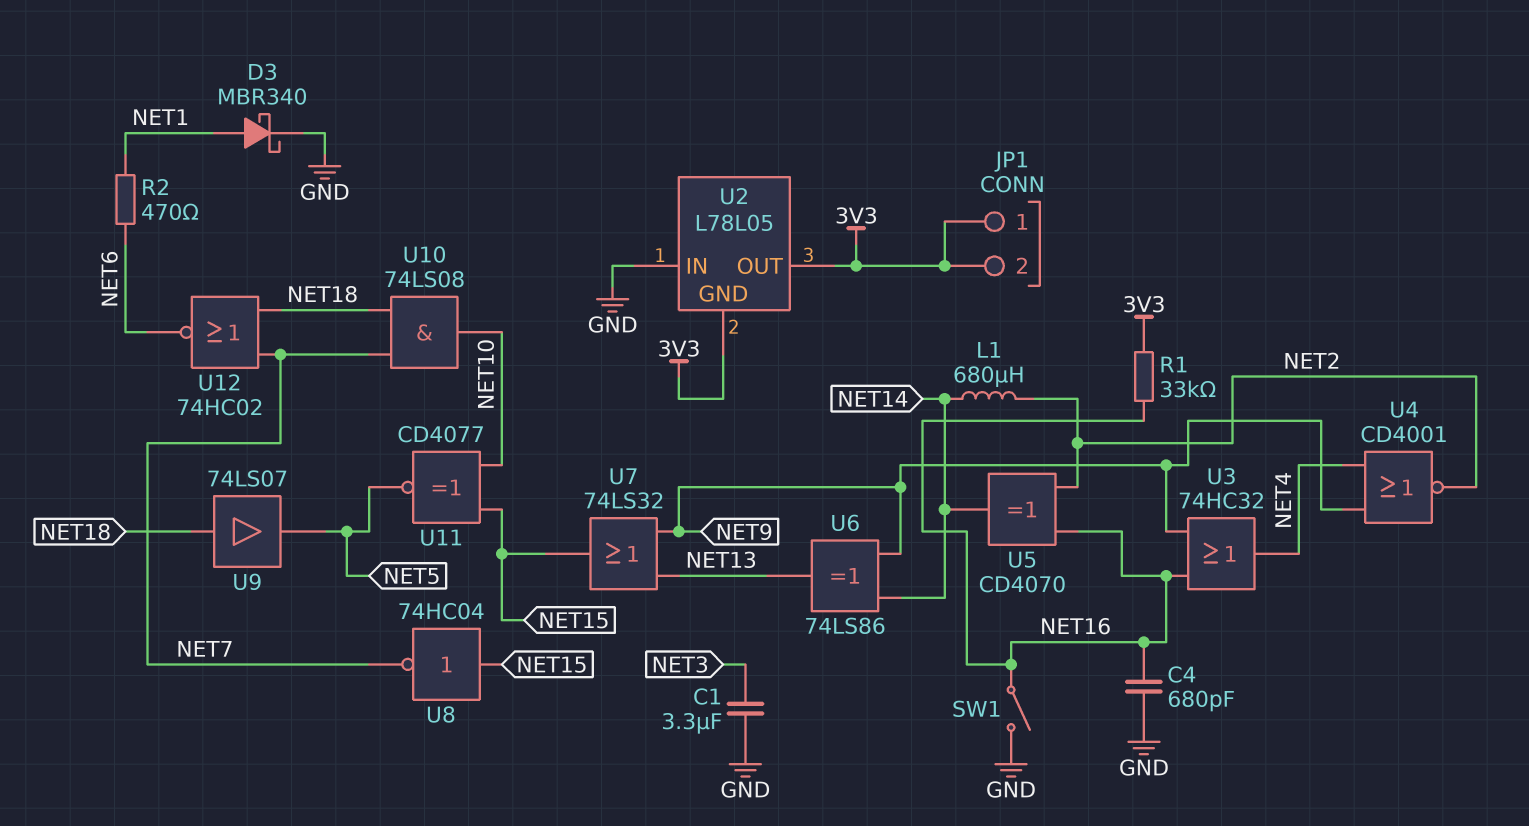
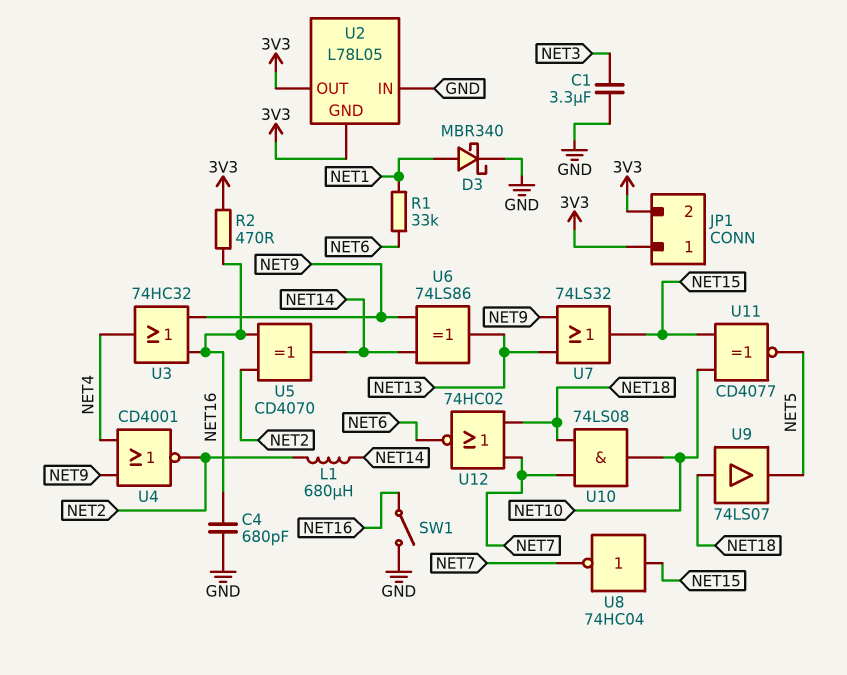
R1: 33k (3V3, NET16) -> 33k (NET1, NET6)
R2: 470 (NET1, NET6) -> 470 (3V3, NET16)

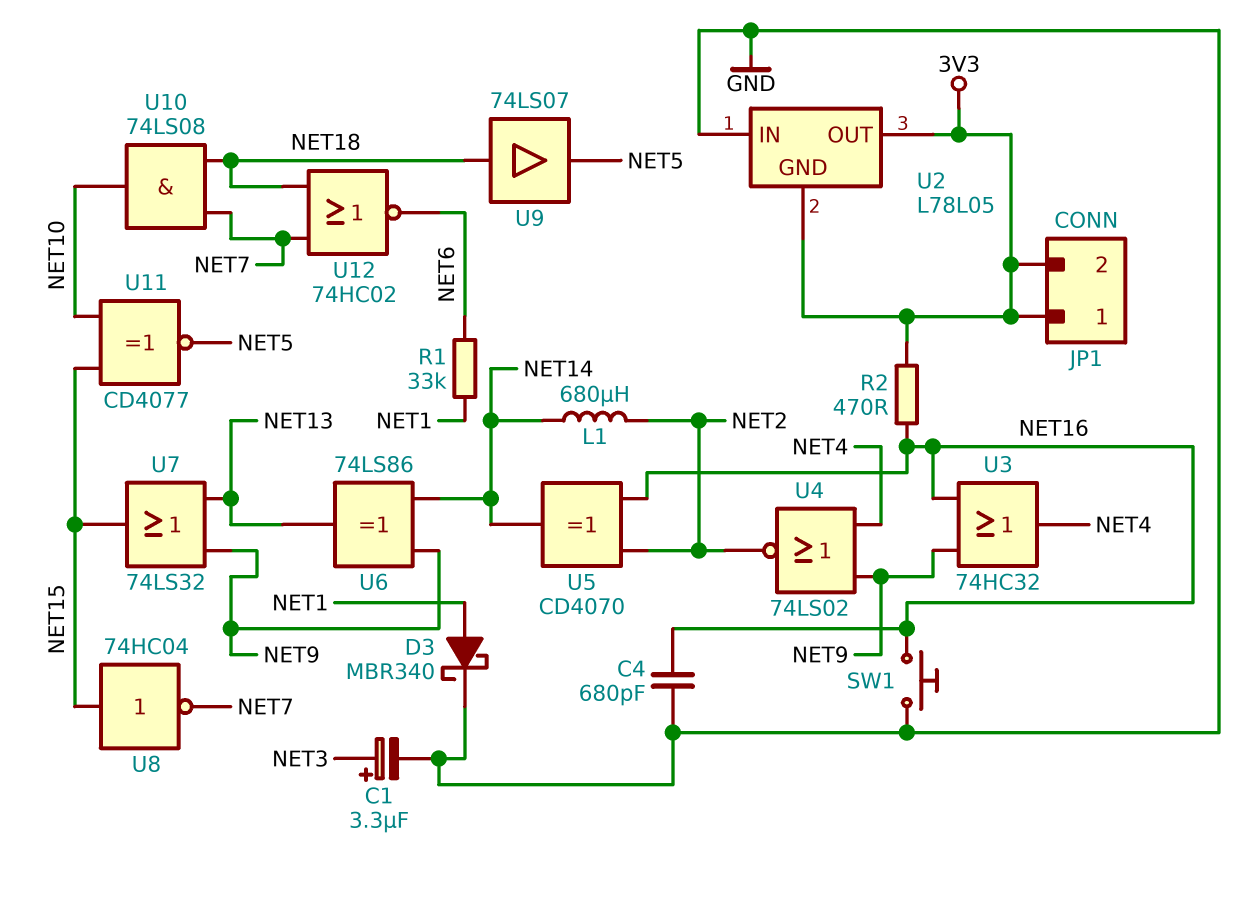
C1: 3.3uF (GND, NET3) -> 3.3uF (plus NET3, minus GND)
SW1: switch (GND, NET16) -> button (GND, NET16)
U4: NOR CD4001 (in NET4, in NET9, out NET2) -> NOR 74LS02 (in NET4, in NET9, out NET2)

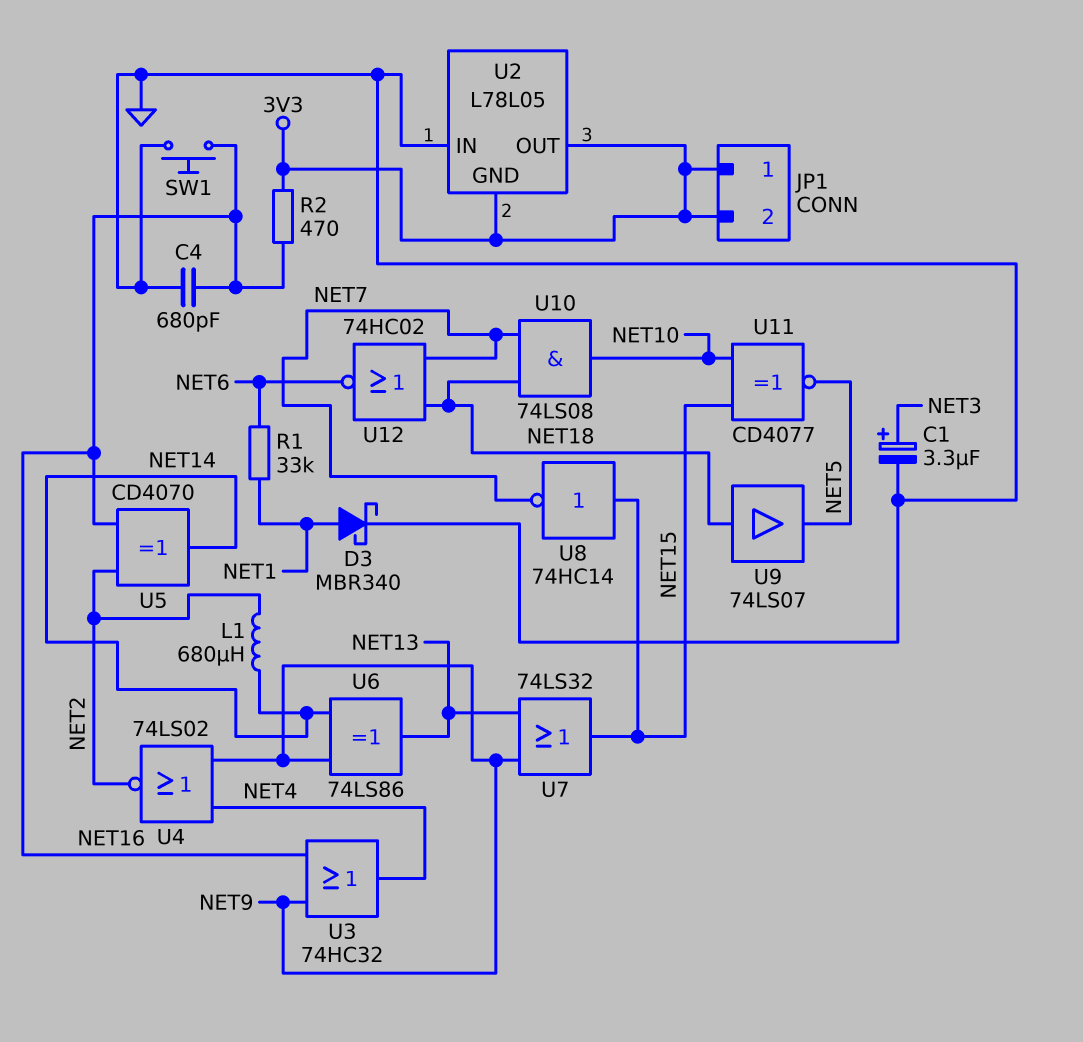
U8: NOT 74HC04 (in NET15, out NET7) -> NOT 74HC14 (in NET15, out NET7)

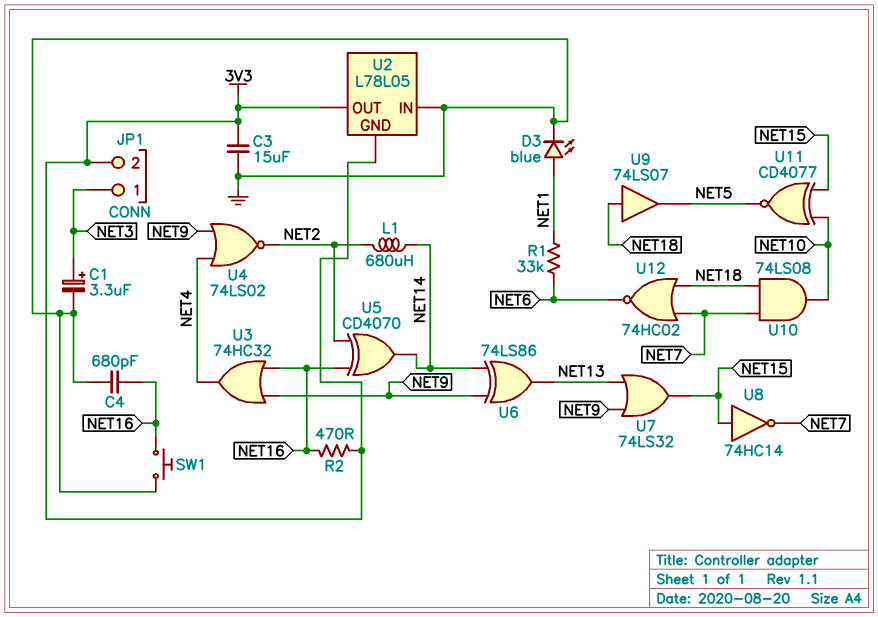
C3: none -> 15uF (3V3, GND)
D3: schottky MBR340 (A NET1, K GND) -> LED blue (A NET1, K GND)
JP1 pin 1: 3V3 -> NET3

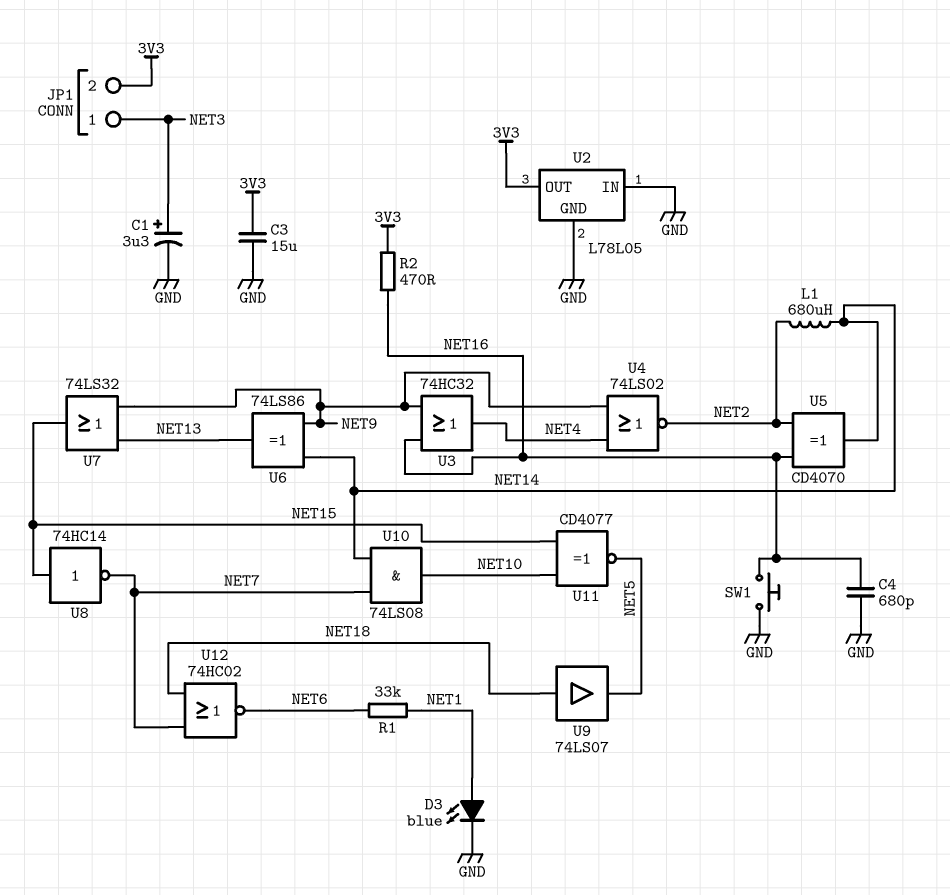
U2 pin GND: 3V3 -> GND
U10: AND 74LS08 (in NET7, in NET18, out NET10) -> AND 74LS08 (in NET7, in NET14, out NET10)

